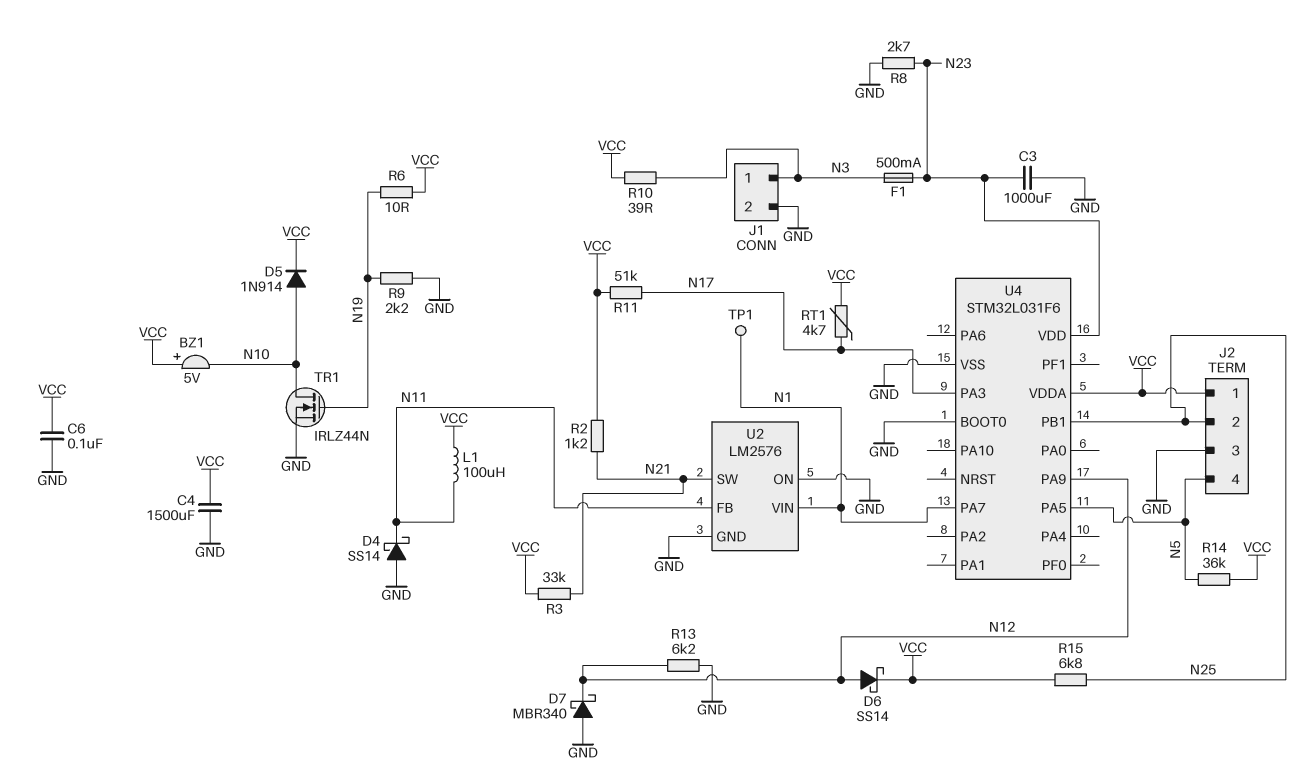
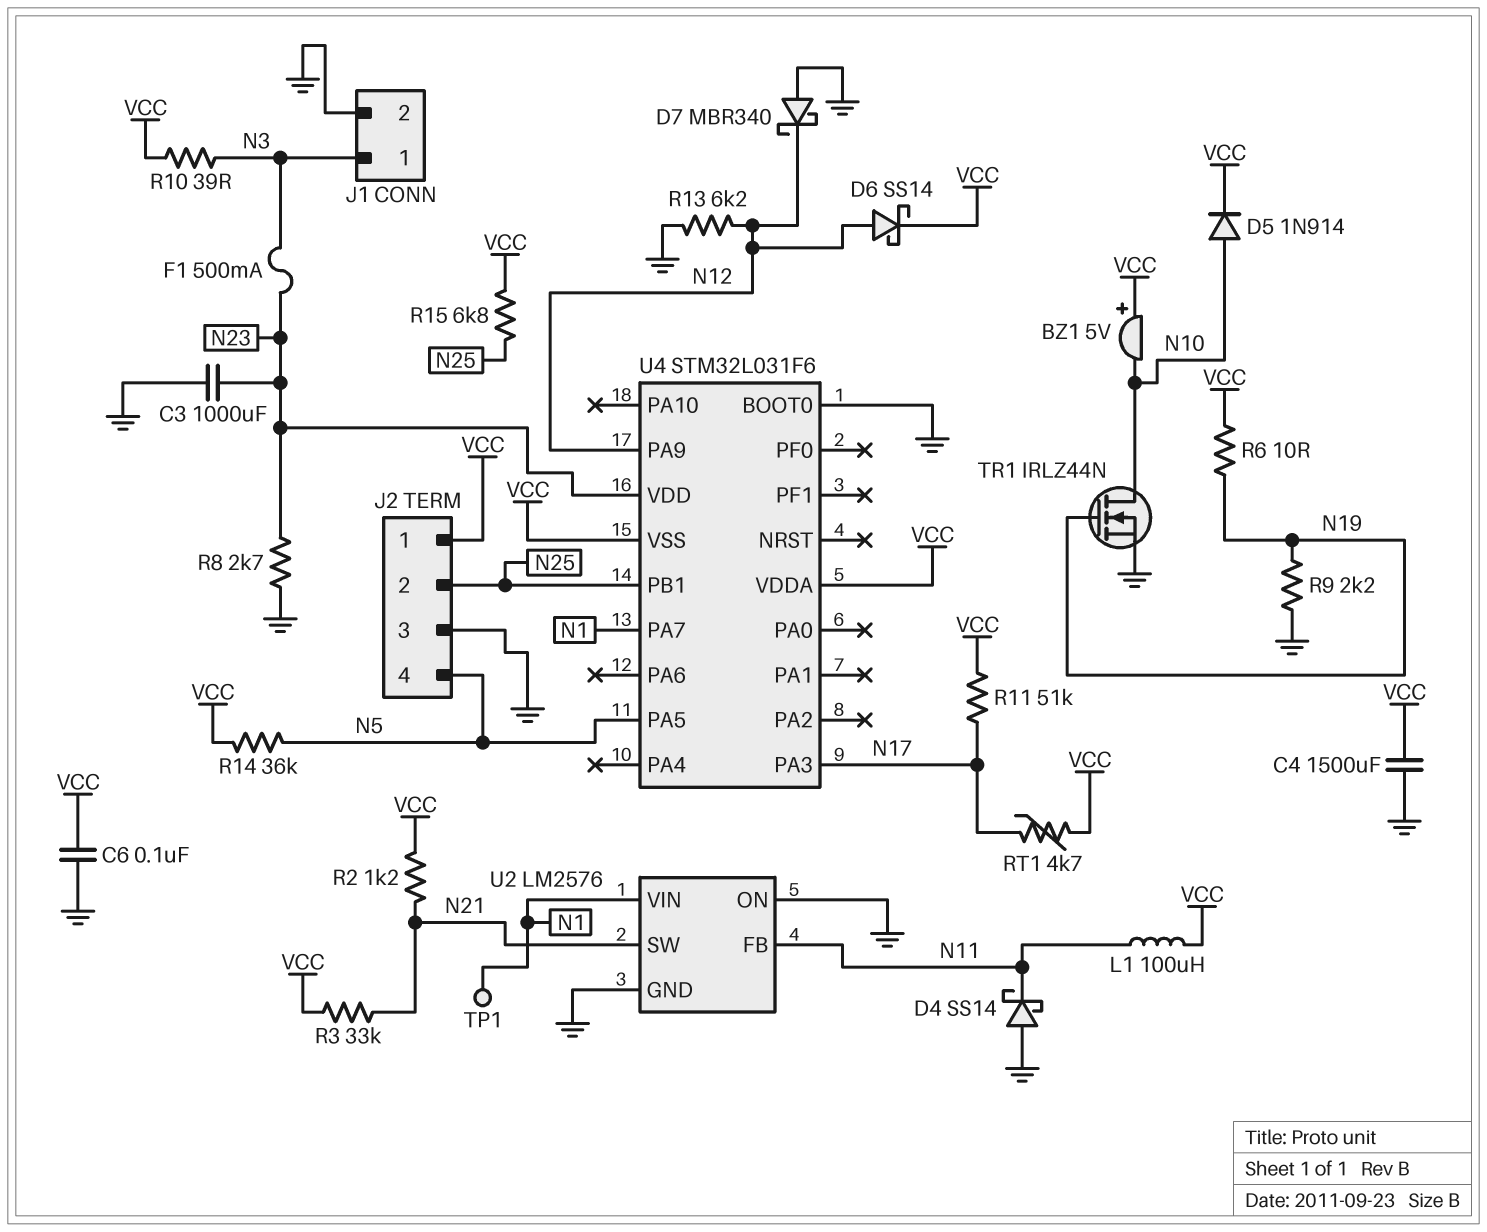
U4 pin VSS: GND -> VCC

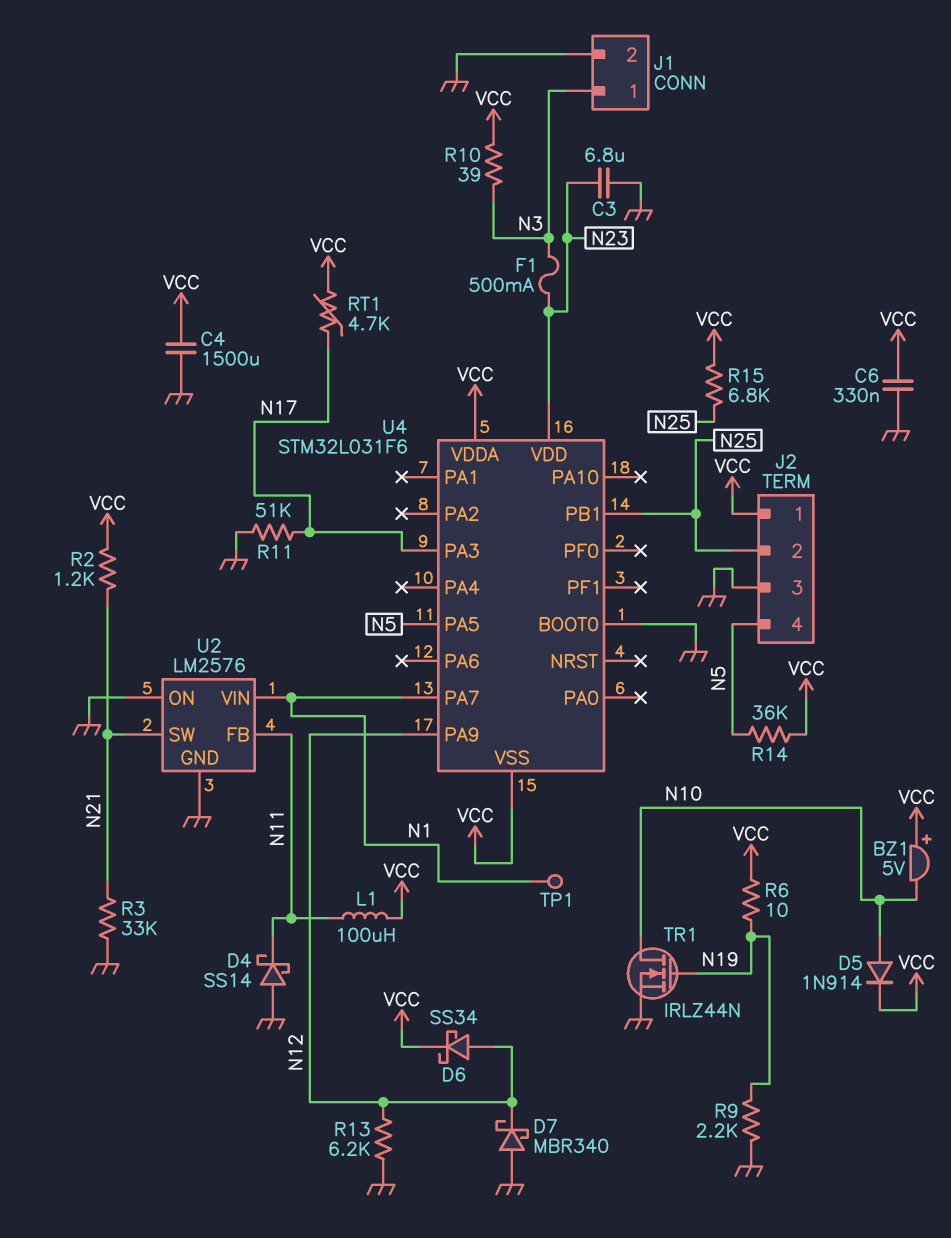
C3: 1000uF (GND, N23) -> 6.8uF (GND, N23)
C6: 100nF (GND, VCC) -> 330nF (GND, VCC)
D6: schottky SS14 (A N12, K VCC) -> schottky SS34 (A N12, K VCC)
R3: 33k (N21, VCC) -> 33k (GND, N21)
R8: 2.7k (GND, N23) -> none
R11: 51k (N17, VCC) -> 51k (GND, N17)

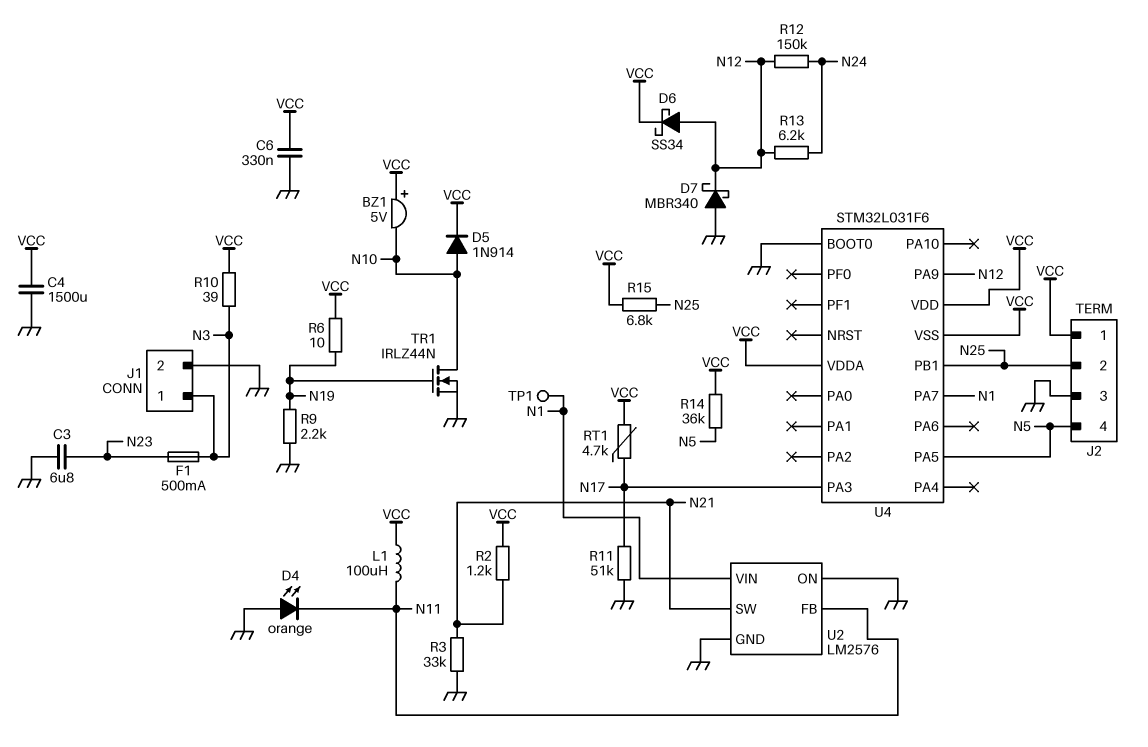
D4: schottky SS14 (A GND, K N11) -> LED orange (A GND, K N11)
R12: none -> 150k (N12, N24)
R13: 6.2k (GND, N12) -> 6.2k (N12, N24)
U4 pin VDD: N23 -> VCC

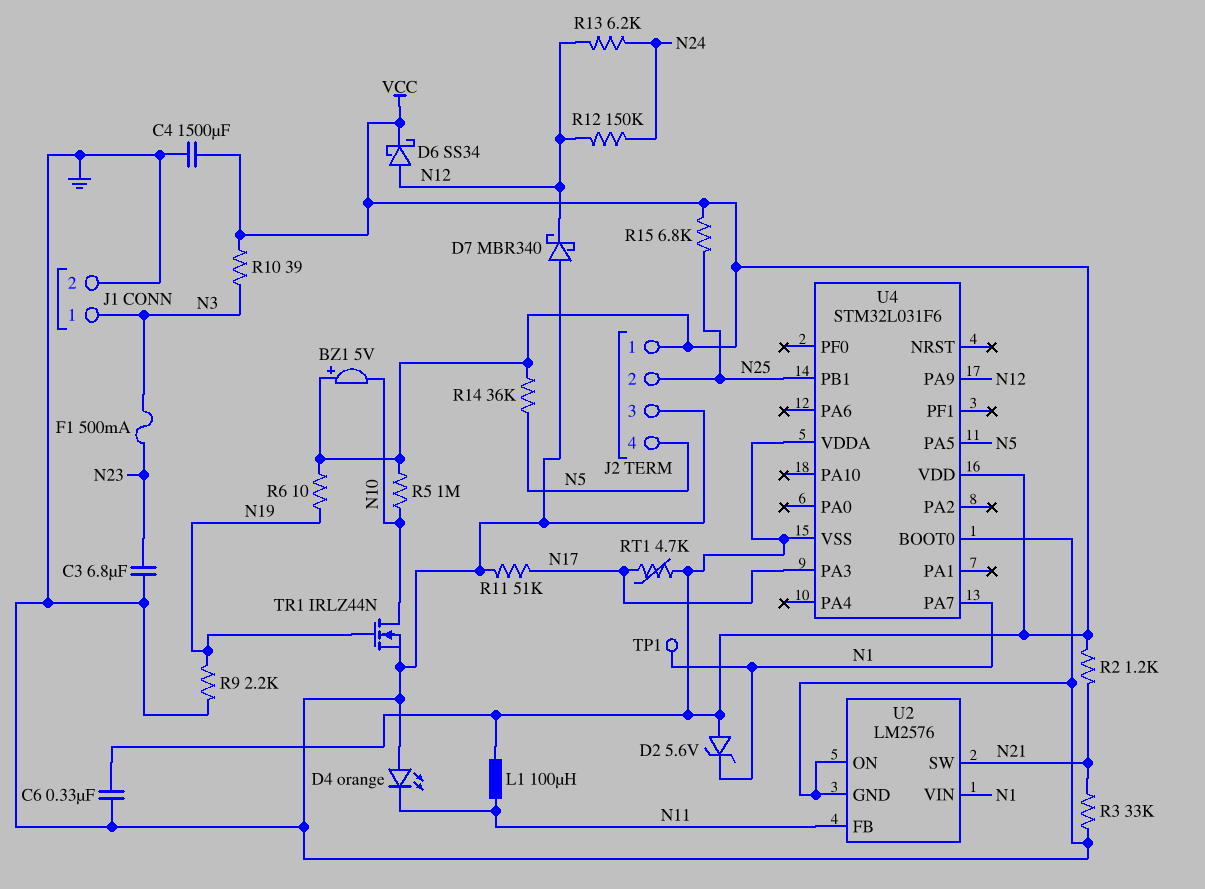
D2: none -> zener 5.6V (A VCC, K N1)
D5: diode 1N914 (A N10, K VCC) -> none
R5: none -> 1M (N10, VCC)

